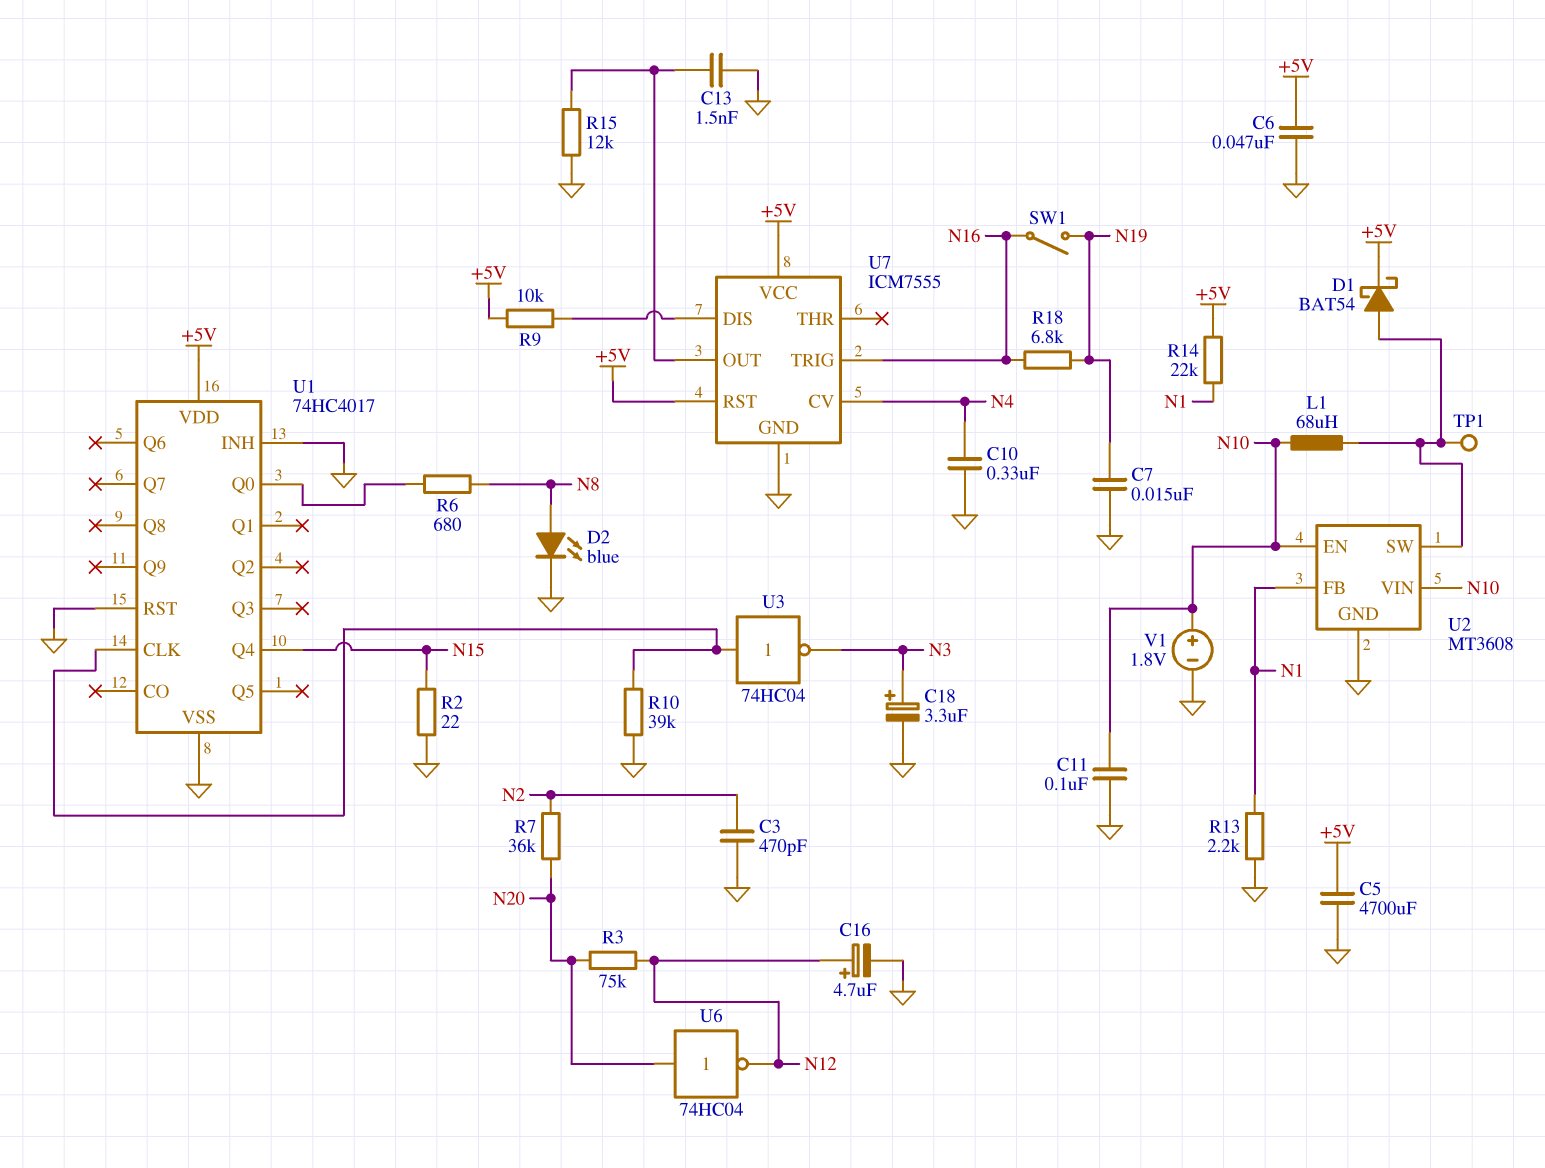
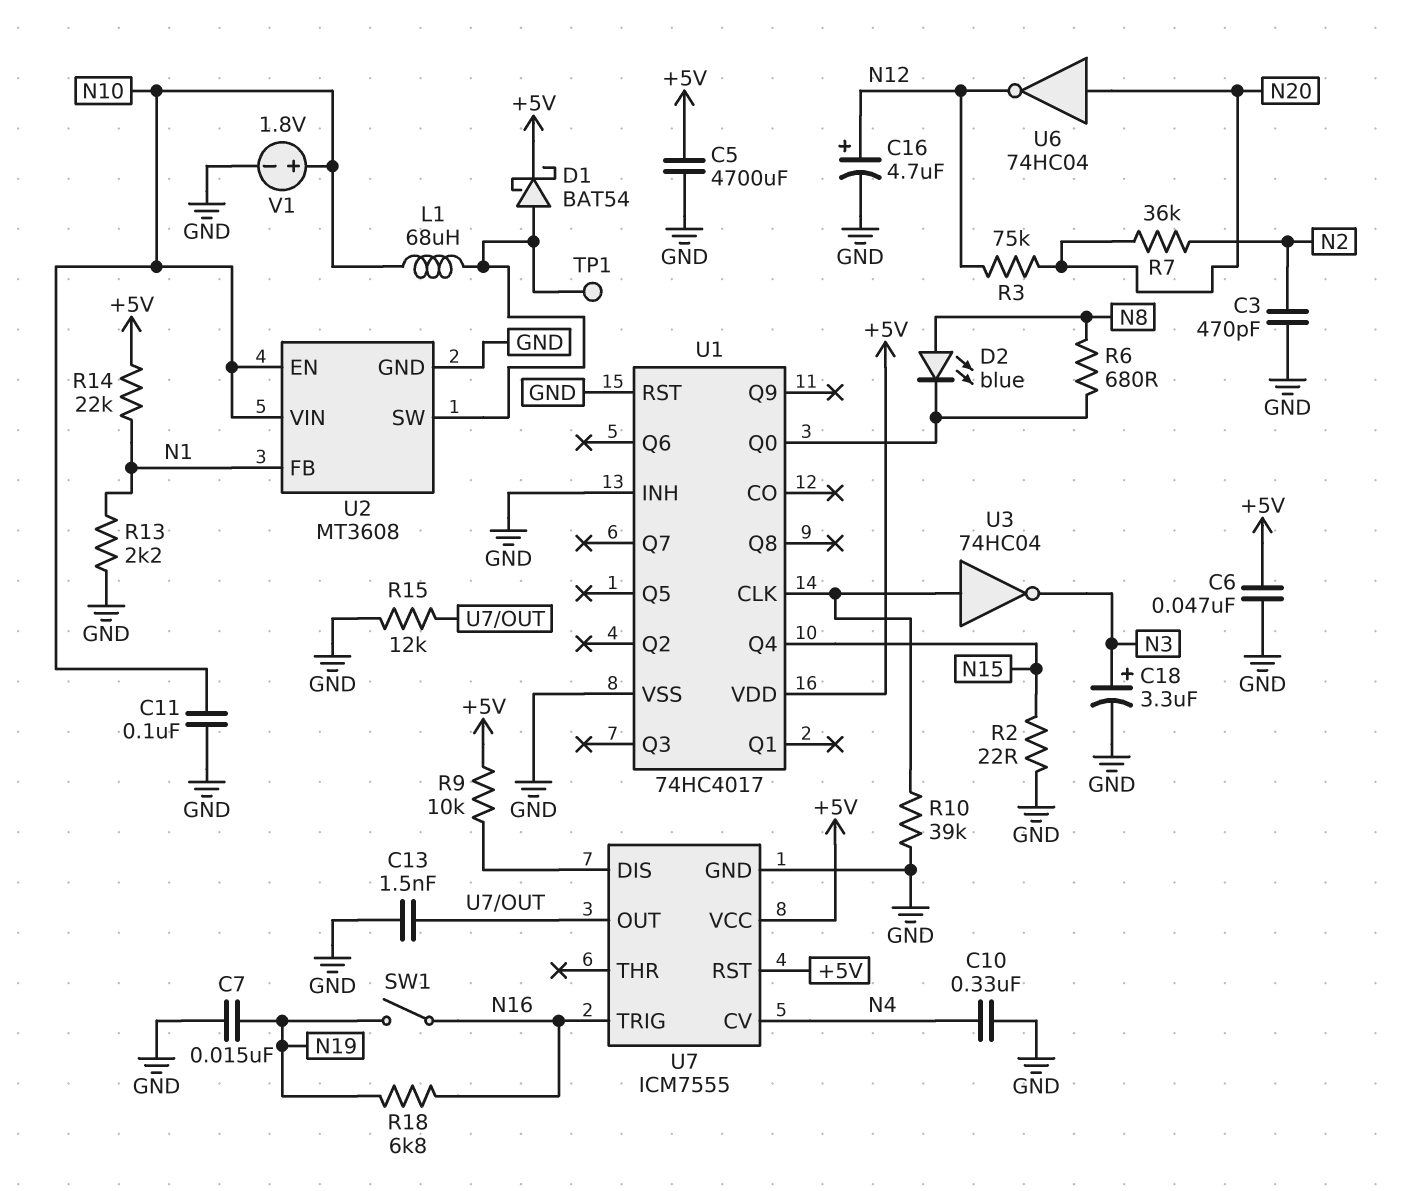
D2: LED blue (A N8, K GND) -> LED blue (A N8, K U1/Q0)

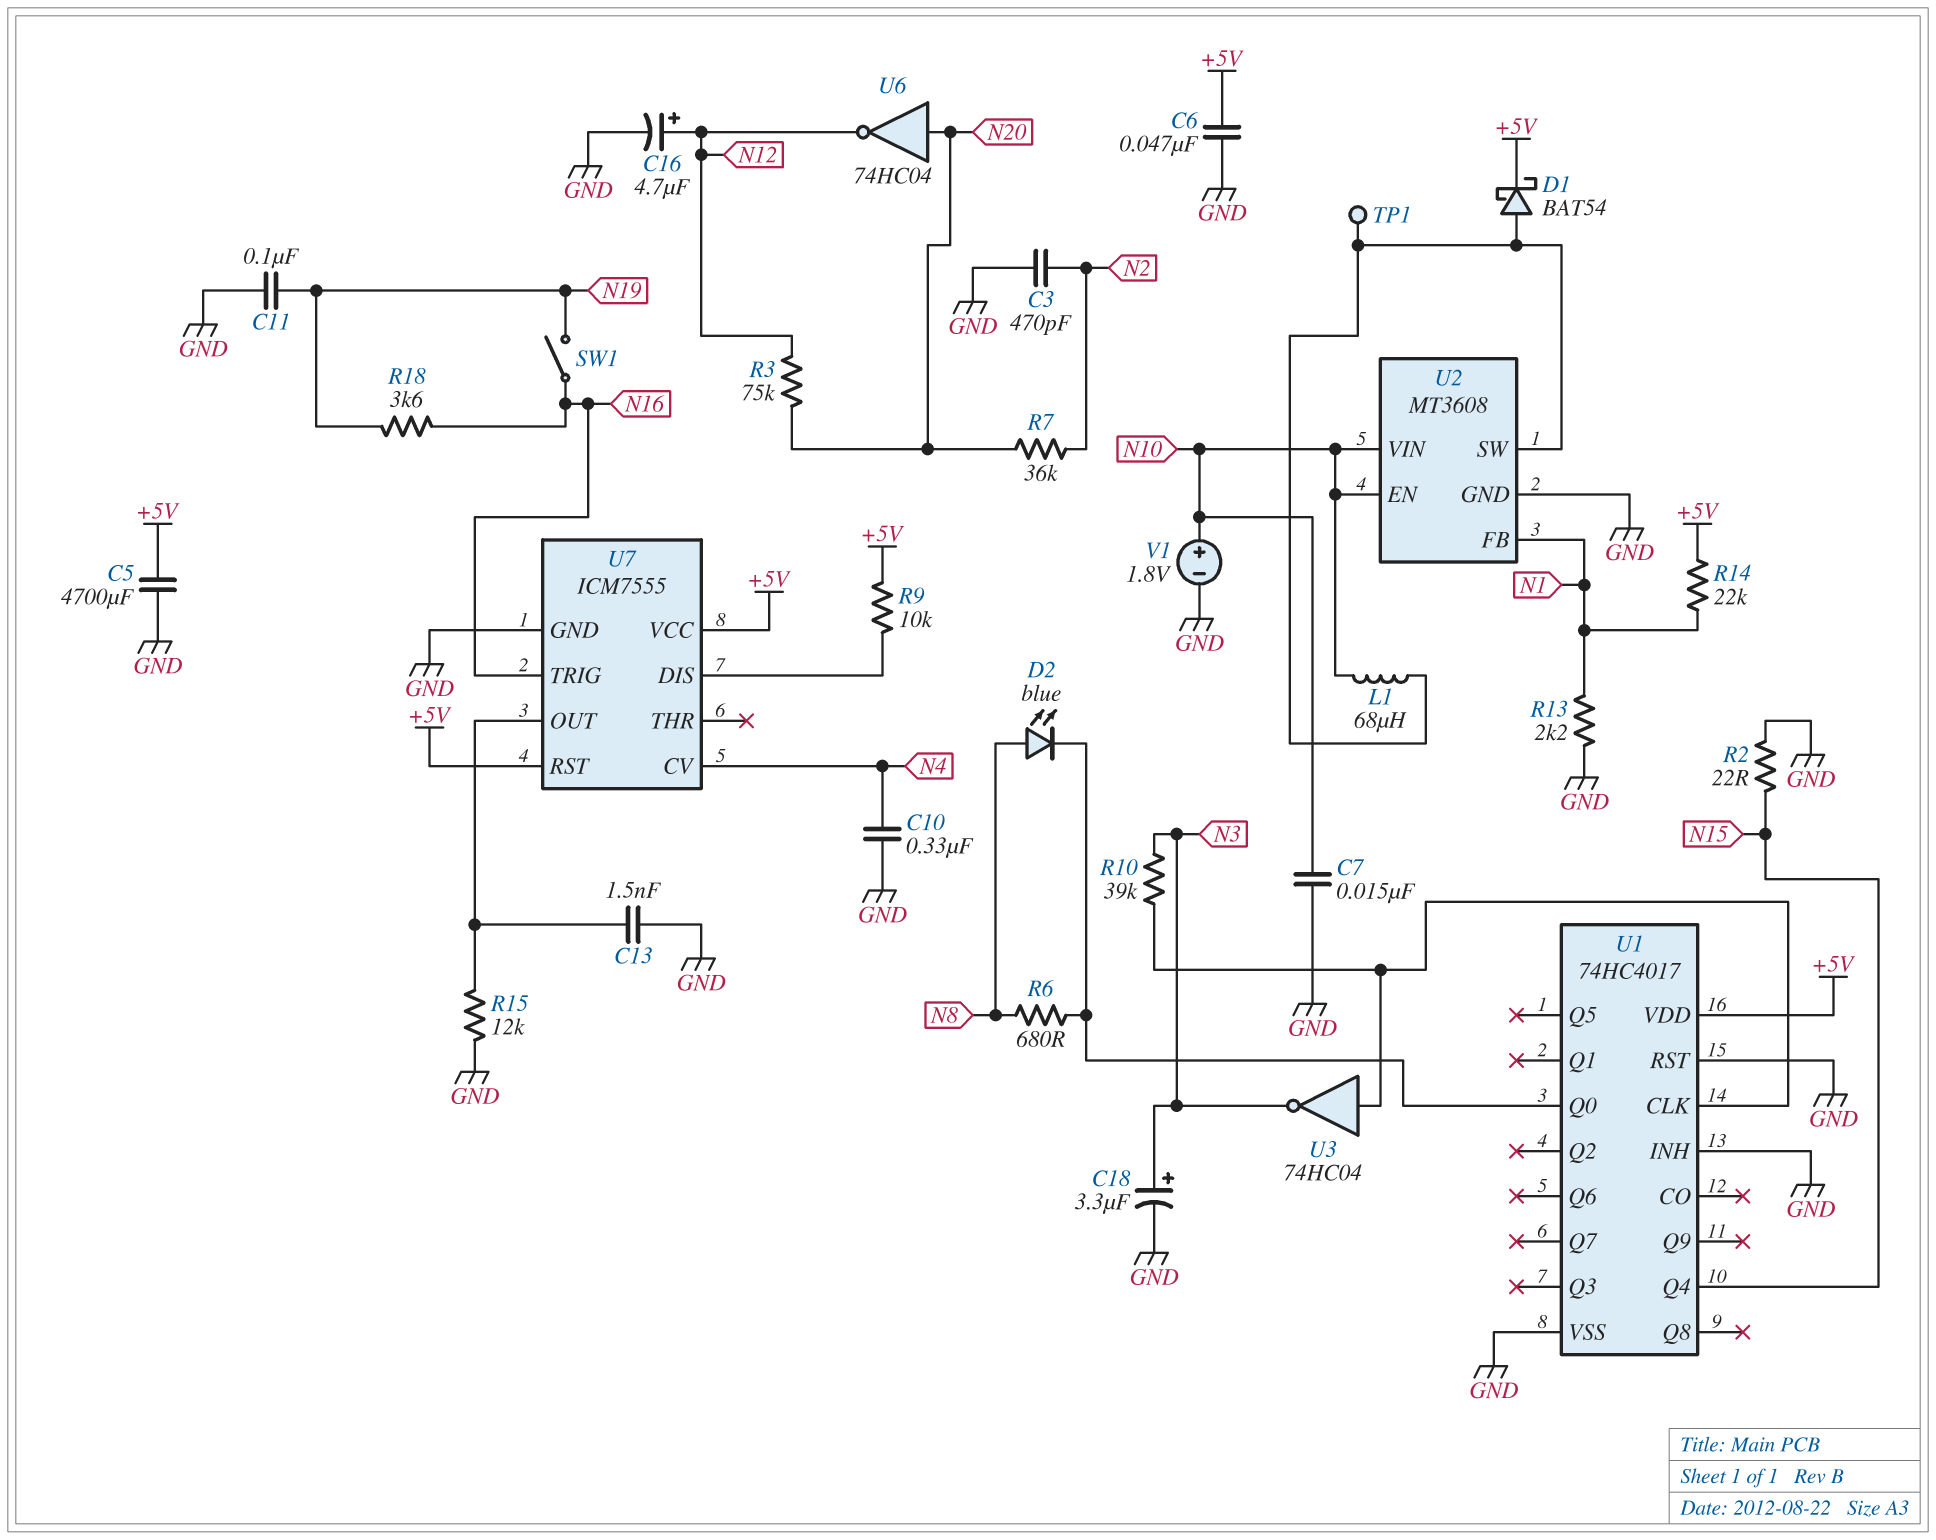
C7: 15nF (GND, N19) -> 15nF (GND, N10)
C11: 100nF (GND, N10) -> 100nF (GND, N19)
R10: 39k (GND, U1/CLK) -> 39k (N3, U1/CLK)
R18: 6.8k (N16, N19) -> 3.6k (N16, N19)

